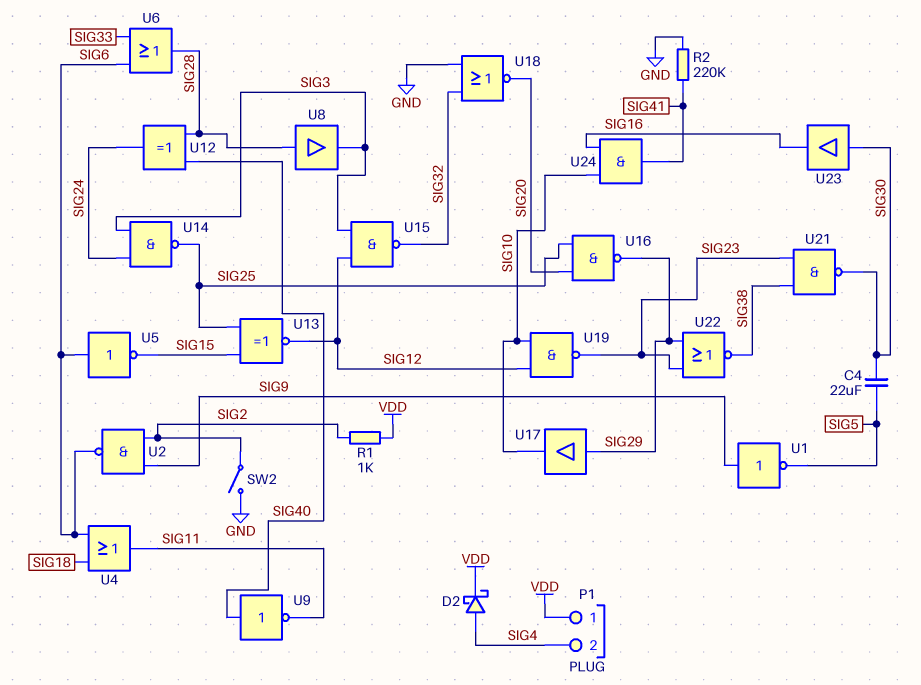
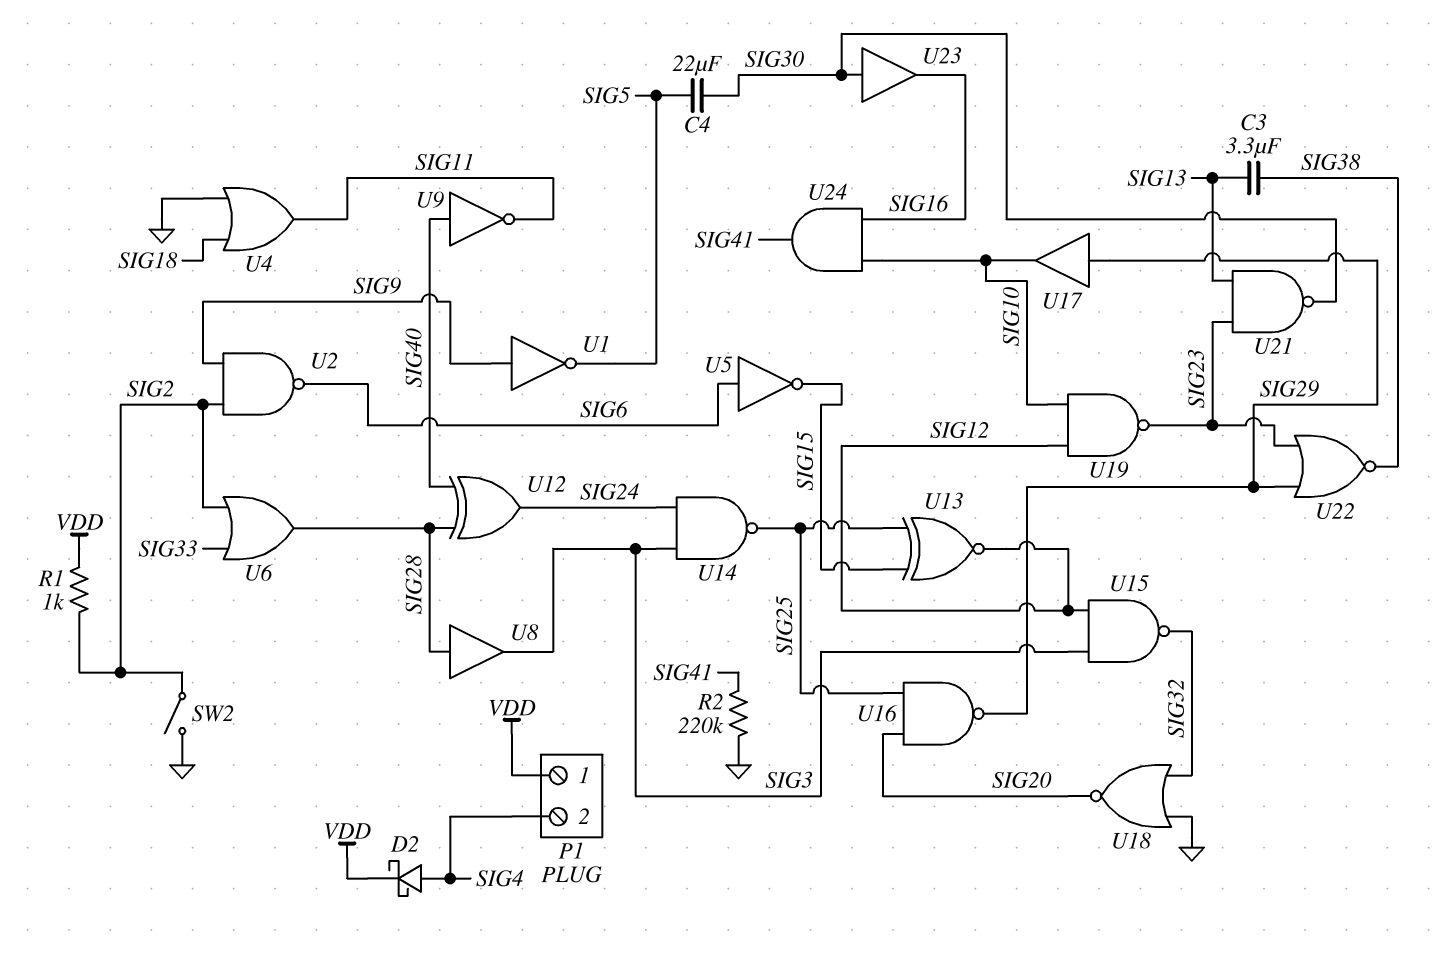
C3: none -> 3.3uF (SIG13, SIG38)
U4: OR (in SIG6, in SIG18, out SIG11) -> OR (in GND, in SIG18, out SIG11)
U6: OR (in SIG6, in SIG33, out SIG28) -> OR (in SIG2, in SIG33, out SIG28)
U21: NAND (in SIG23, in SIG38, out SIG30) -> NAND (in SIG13, in SIG23, out SIG30)

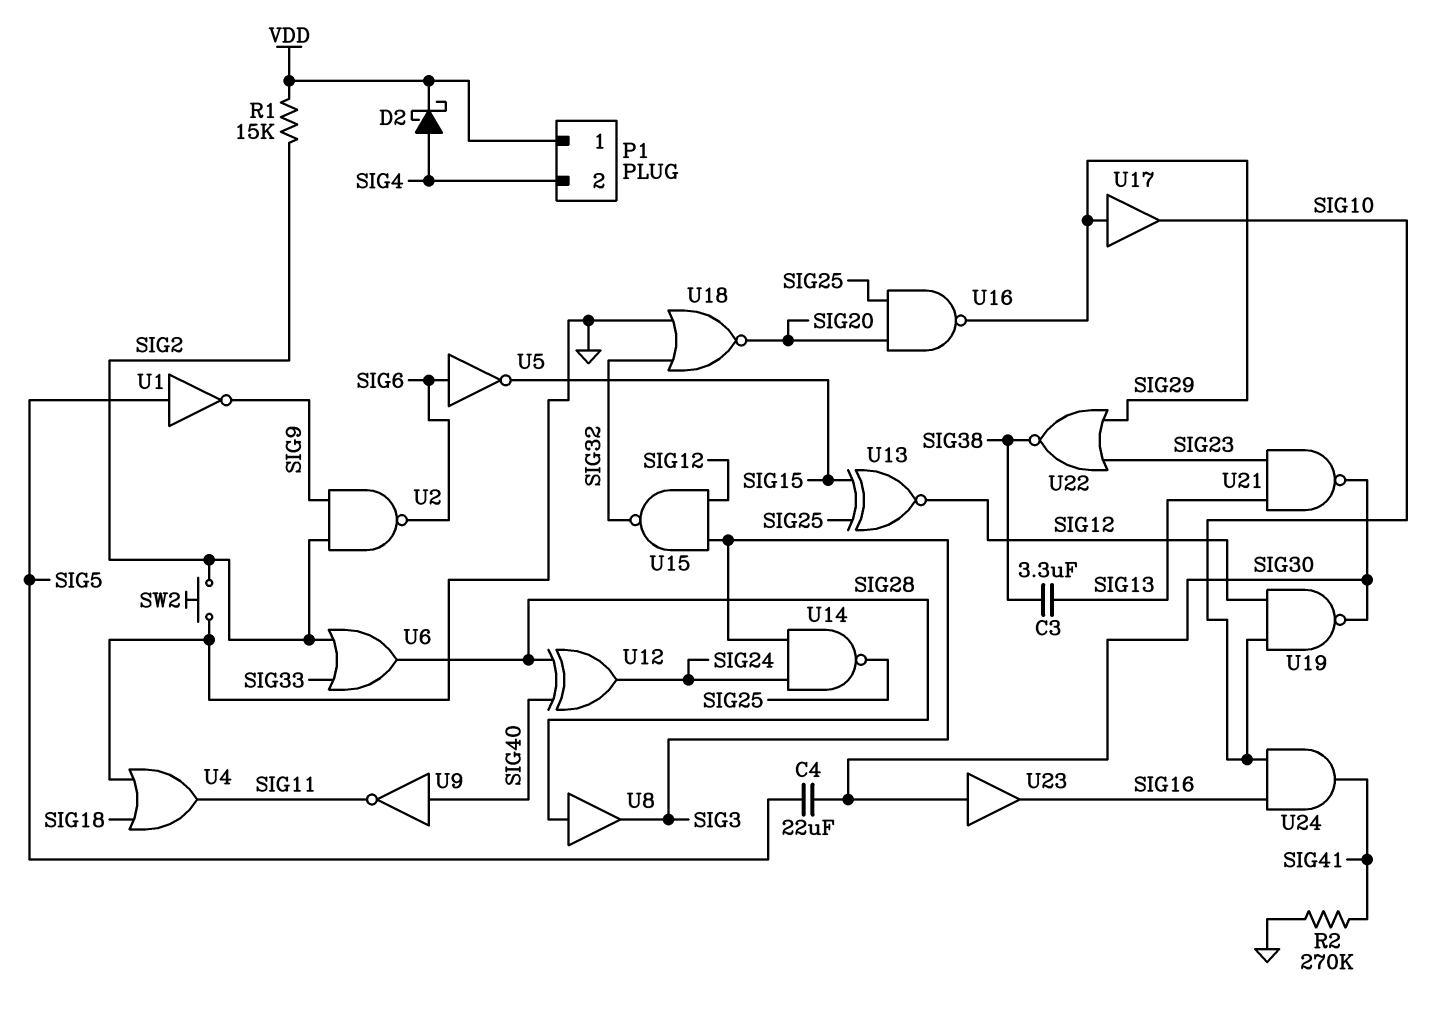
R1: 1k (SIG2, VDD) -> 15k (SIG2, VDD)
R2: 220k (GND, SIG41) -> 270k (GND, SIG41)
SW2: switch (GND, SIG2) -> button (GND, SIG2)
U1: NOT (in SIG9, out SIG5) -> NOT (in SIG5, out SIG9)
U19: NAND (in SIG10, in SIG12, out SIG23) -> NAND (in SIG10, in SIG12, out SIG30)

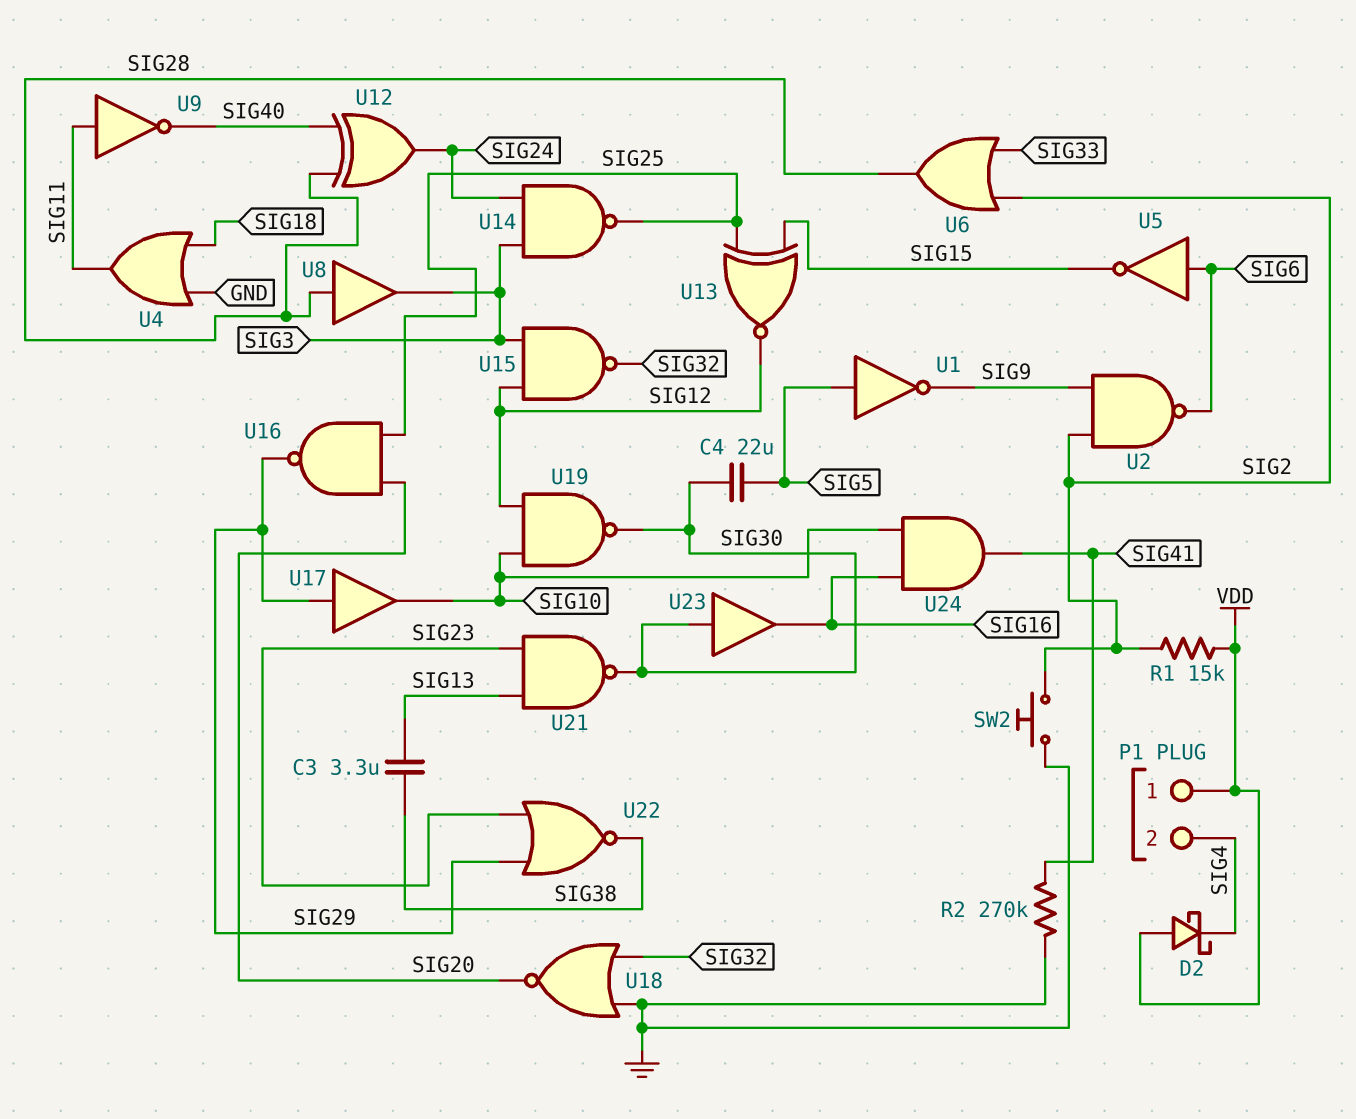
D2: schottky (A SIG4, K VDD) -> schottky (A VDD, K SIG4)
U9: NOT (in SIG40, out SIG11) -> NOT (in SIG11, out SIG40)

